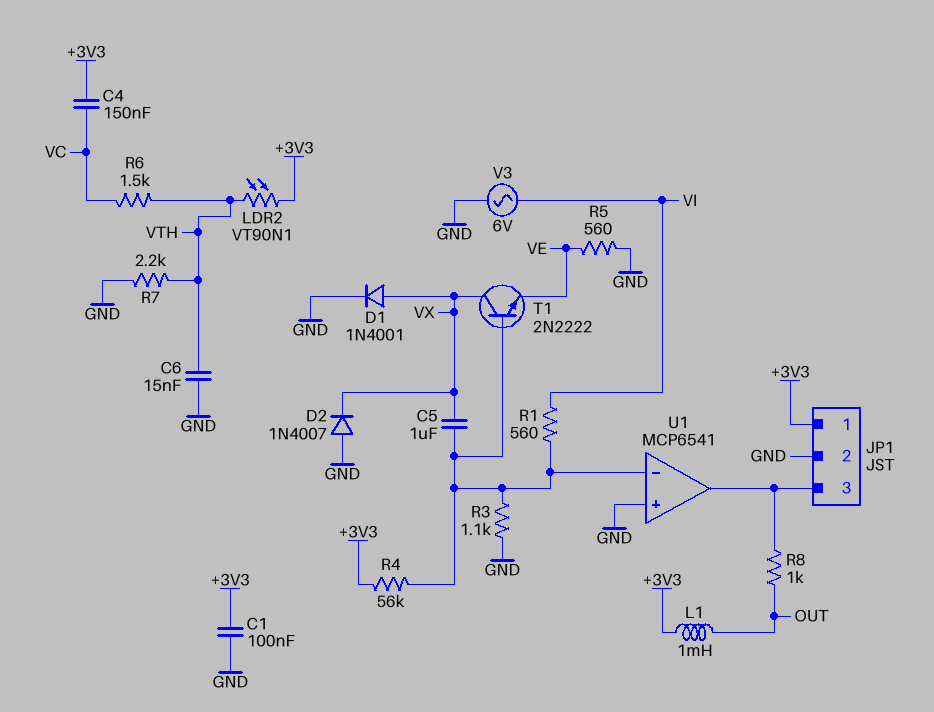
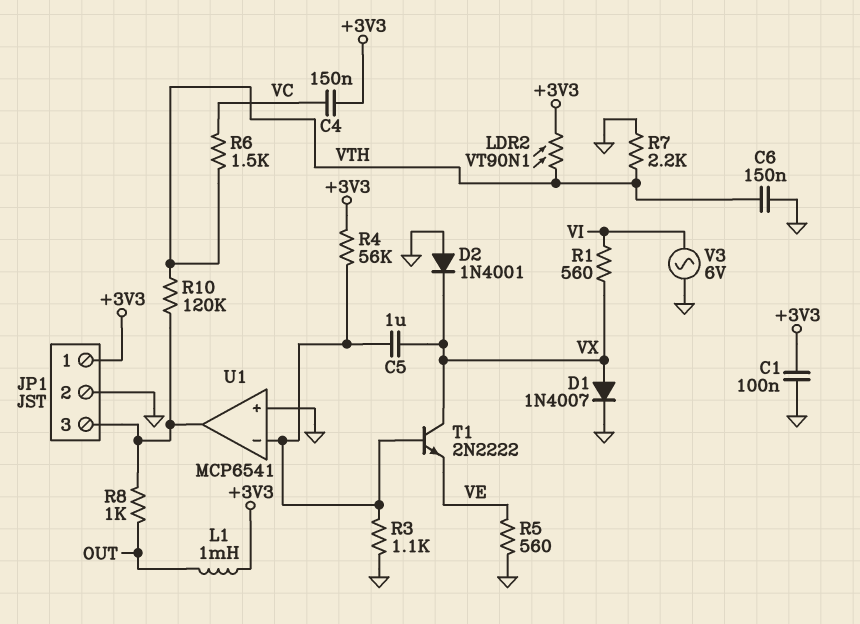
C6: 15nF (GND, VTH) -> 150nF (GND, VTH)
D1: diode 1N4001 (A VX, K GND) -> diode 1N4007 (A VX, K GND)
D2: diode 1N4007 (A GND, K VX) -> diode 1N4001 (A GND, K VX)
R1: 560 (U1/in-, VI) -> 560 (VI, VX)
R10: none -> 120k (JP1/3, VTH)

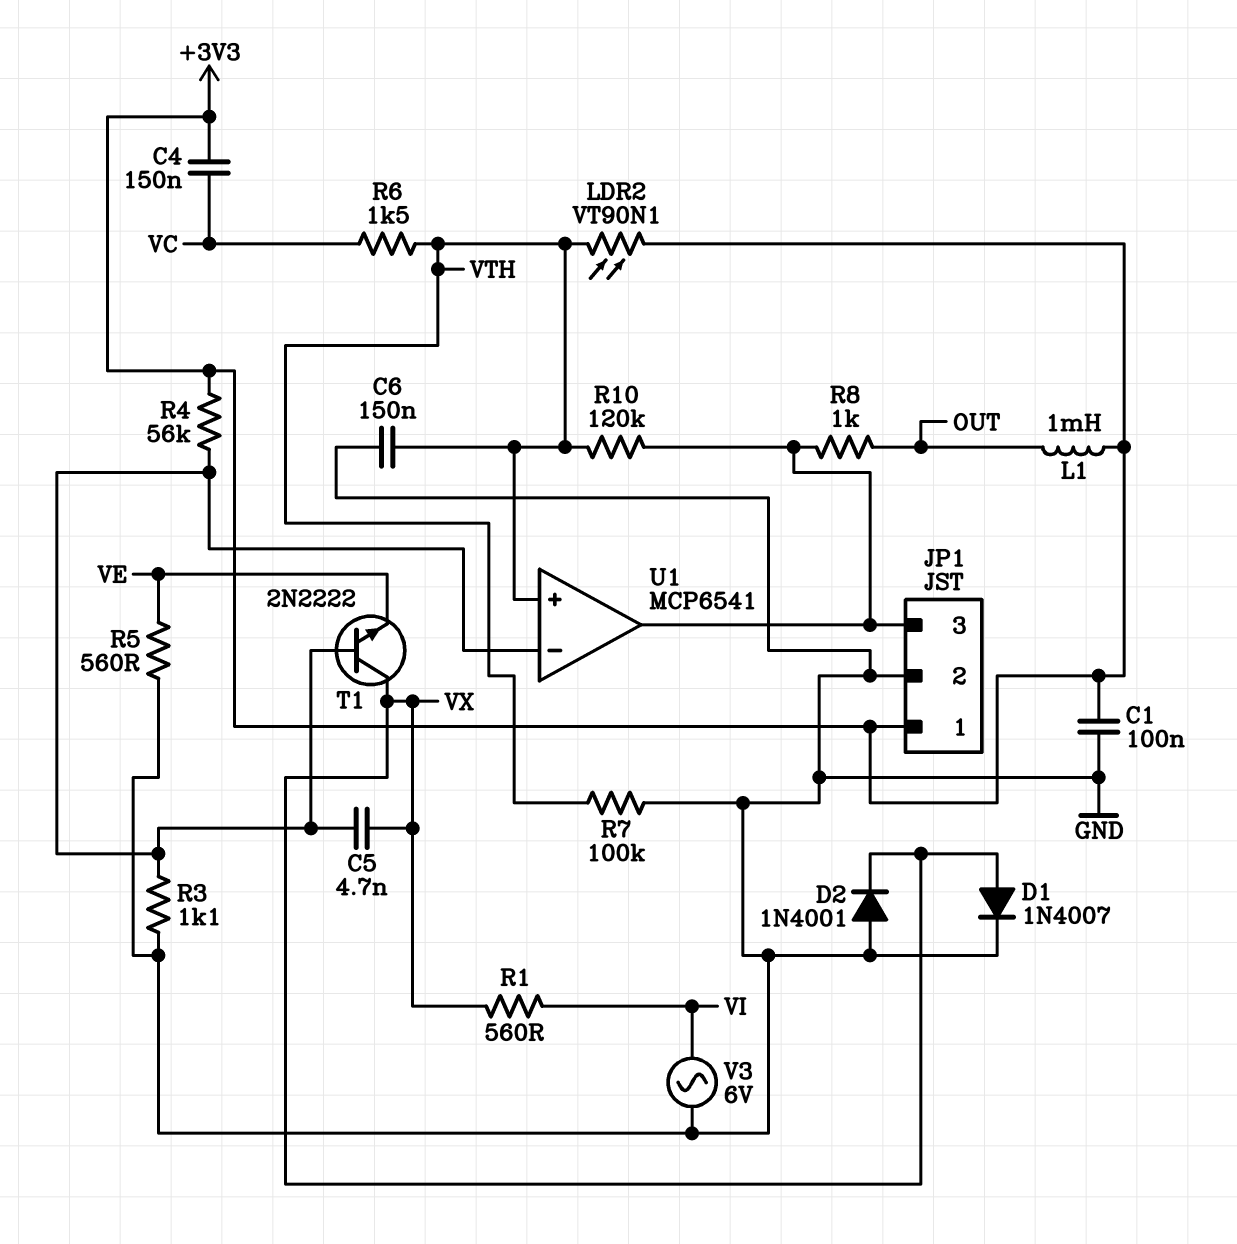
C5: 1uF (U1/in-, VX) -> 4.7nF (U1/in-, VX)
R7: 2.2k (GND, VTH) -> 100k (GND, VTH)
U1 pin in+: GND -> VTH

